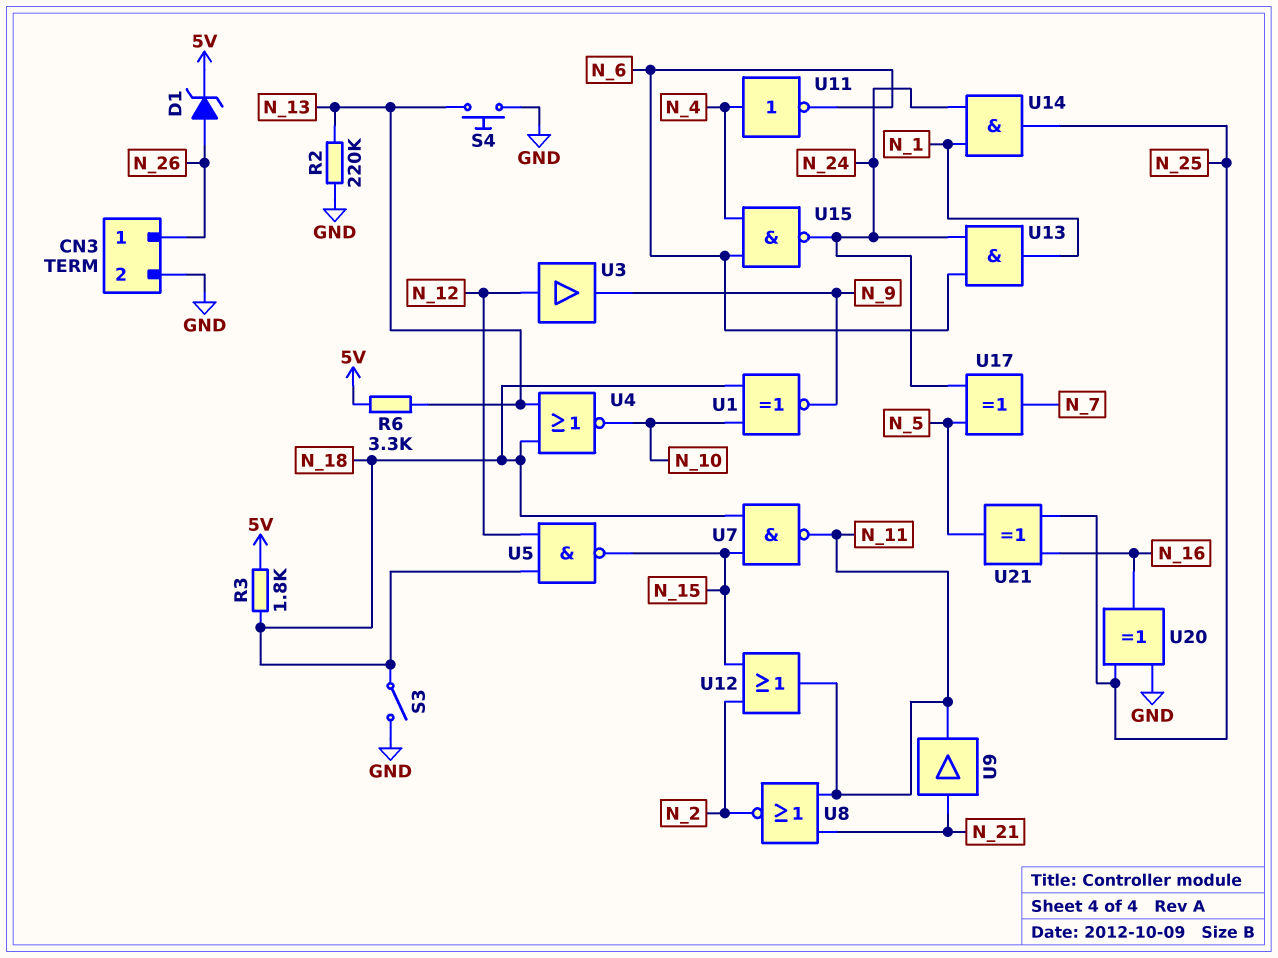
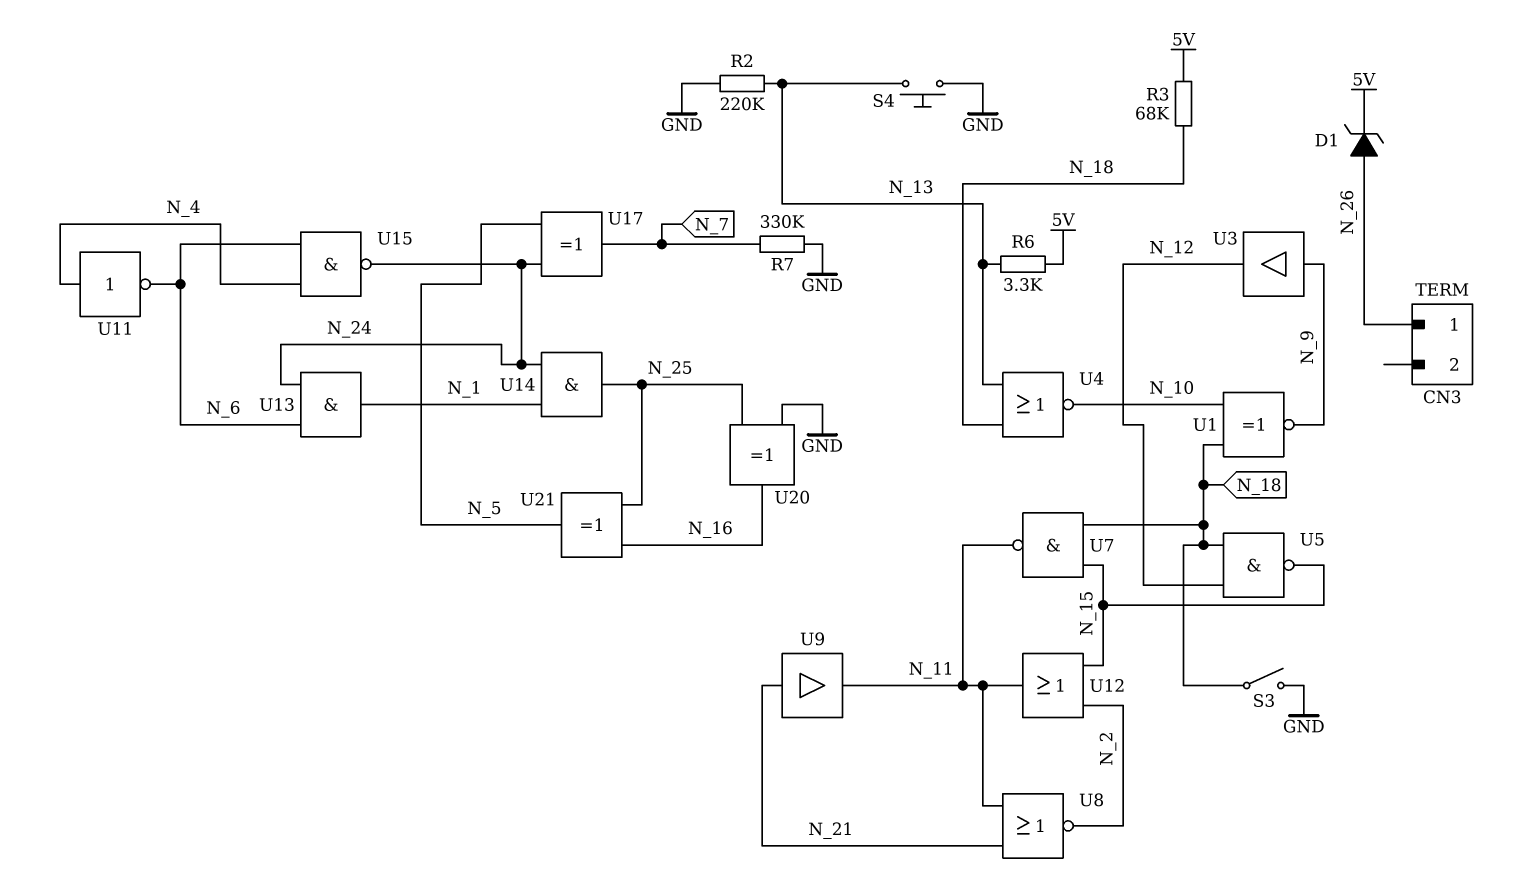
CN3 pin 2: GND -> none
R3: 1.8k (5V, N_18) -> 68k (5V, N_18)
R7: none -> 330k (GND, N_7)
U3: buffer (in N_12, out N_9) -> buffer (in N_9, out N_12)

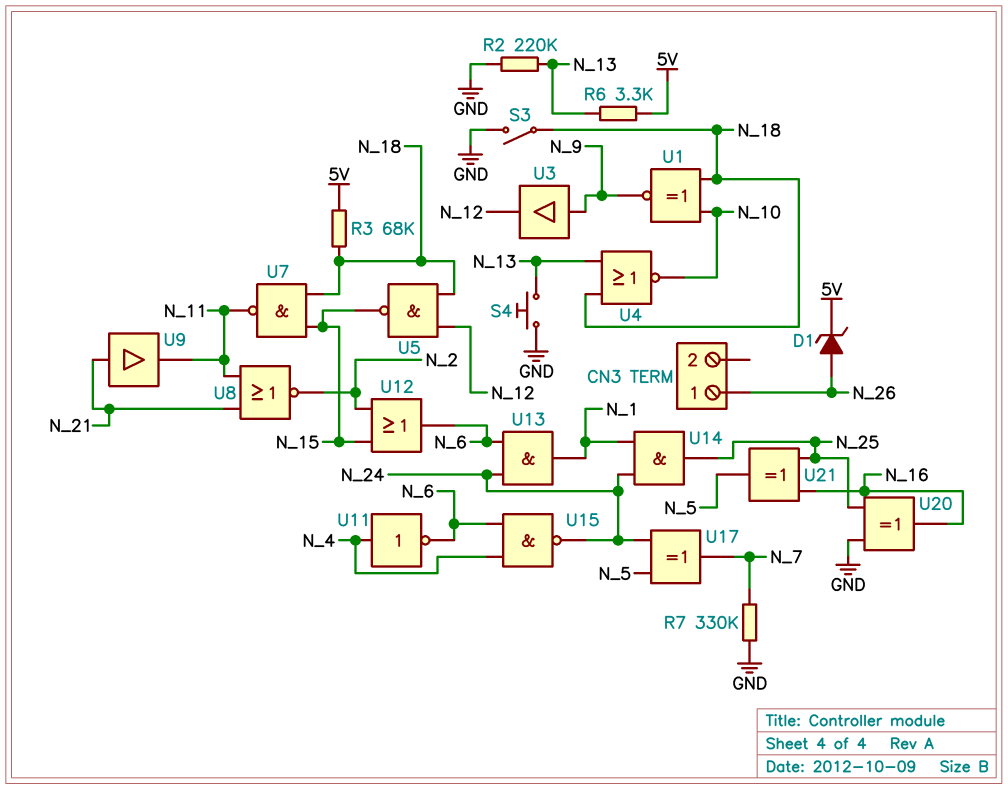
U12: OR (in N_2, in N_15, out N_11) -> OR (in N_2, in N_15, out N_6)

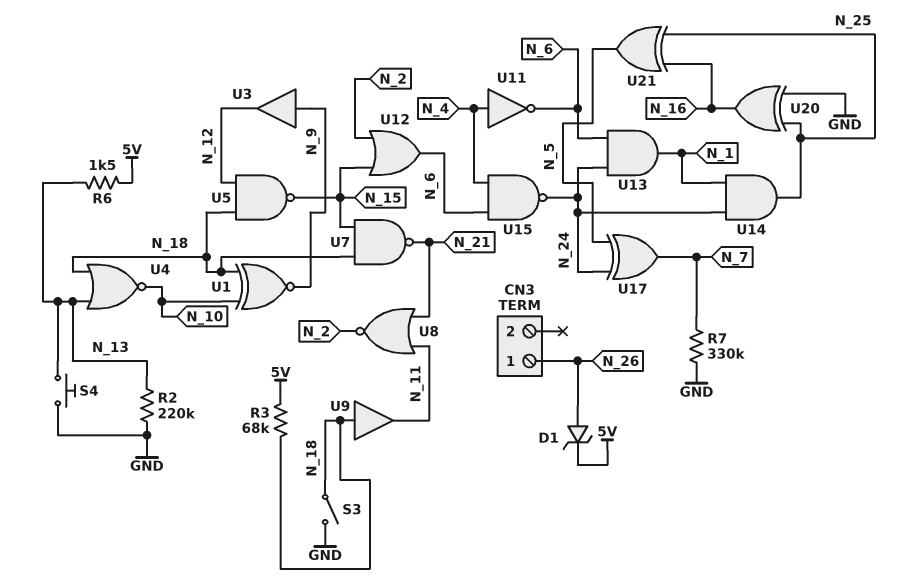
R6: 3.3k (5V, N_13) -> 1.5k (5V, N_13)
U7: NAND (in N_15, in N_18, out N_11) -> NAND (in N_15, in N_18, out N_21)
U9: buffer (in N_21, out N_11) -> buffer (in N_18, out N_11)

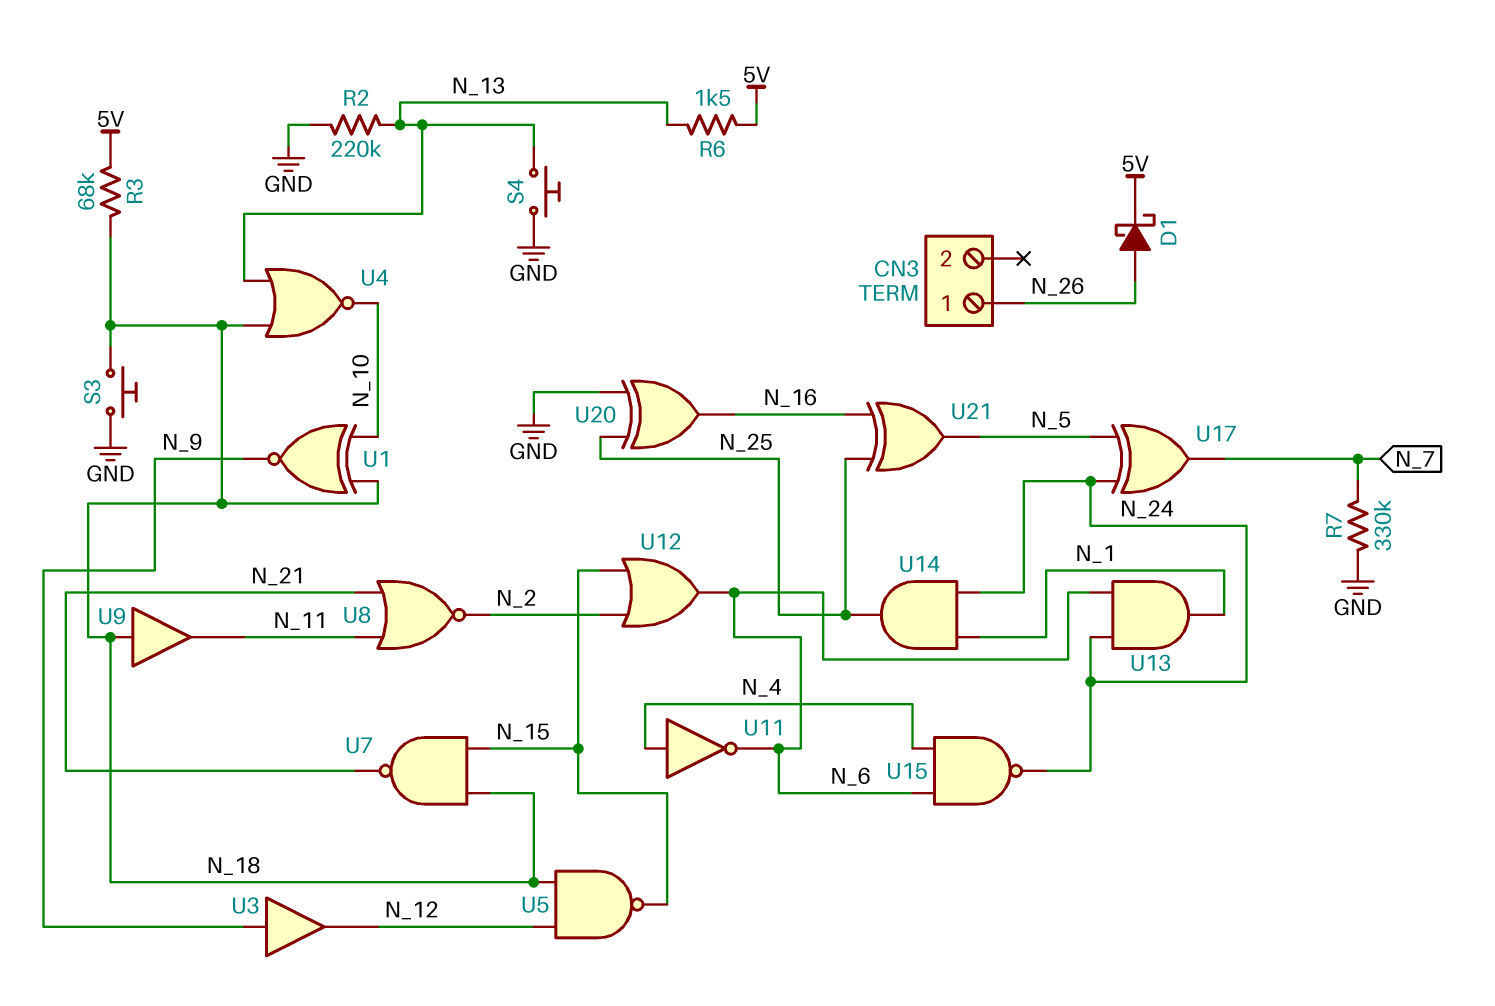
D1: zener (A N_26, K 5V) -> schottky (A N_26, K 5V)
S3: switch (GND, N_18) -> button (GND, N_18)

